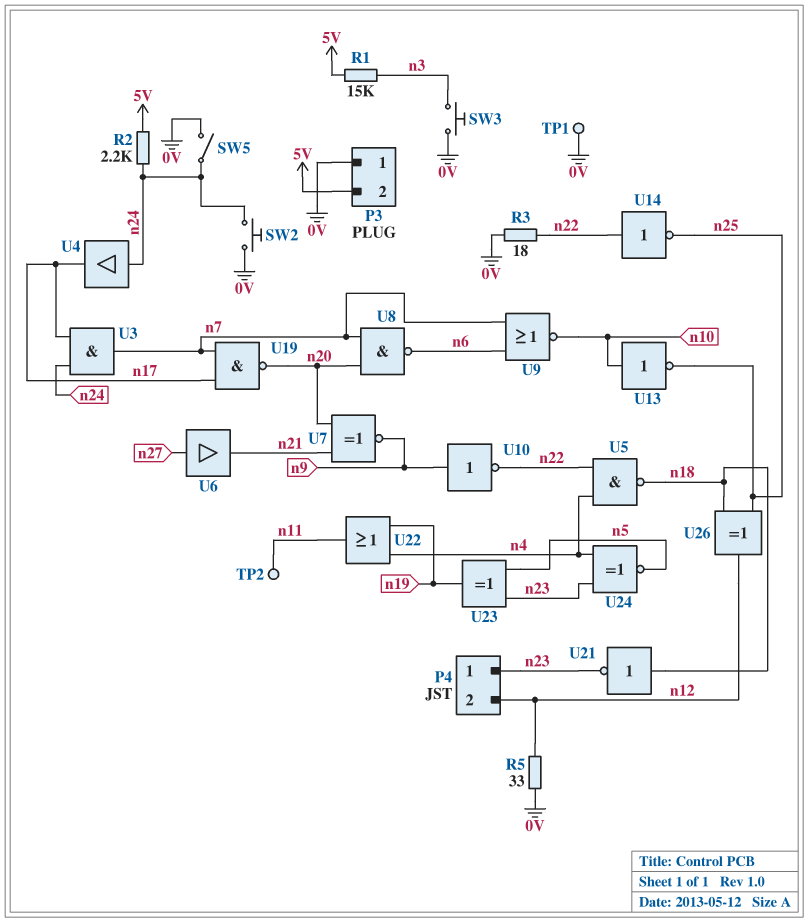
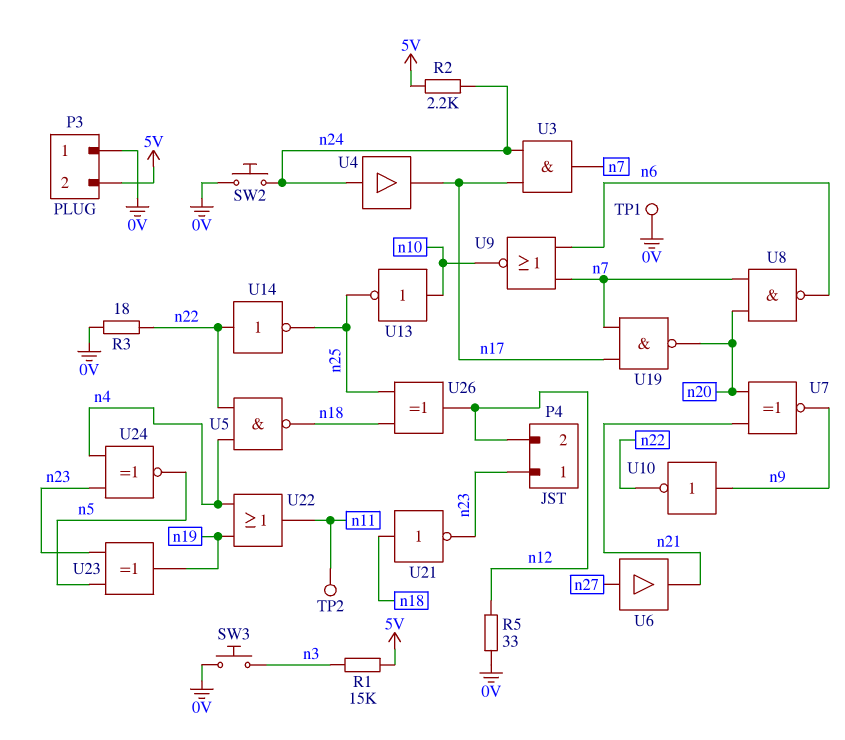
SW5: switch (0V, n24) -> none

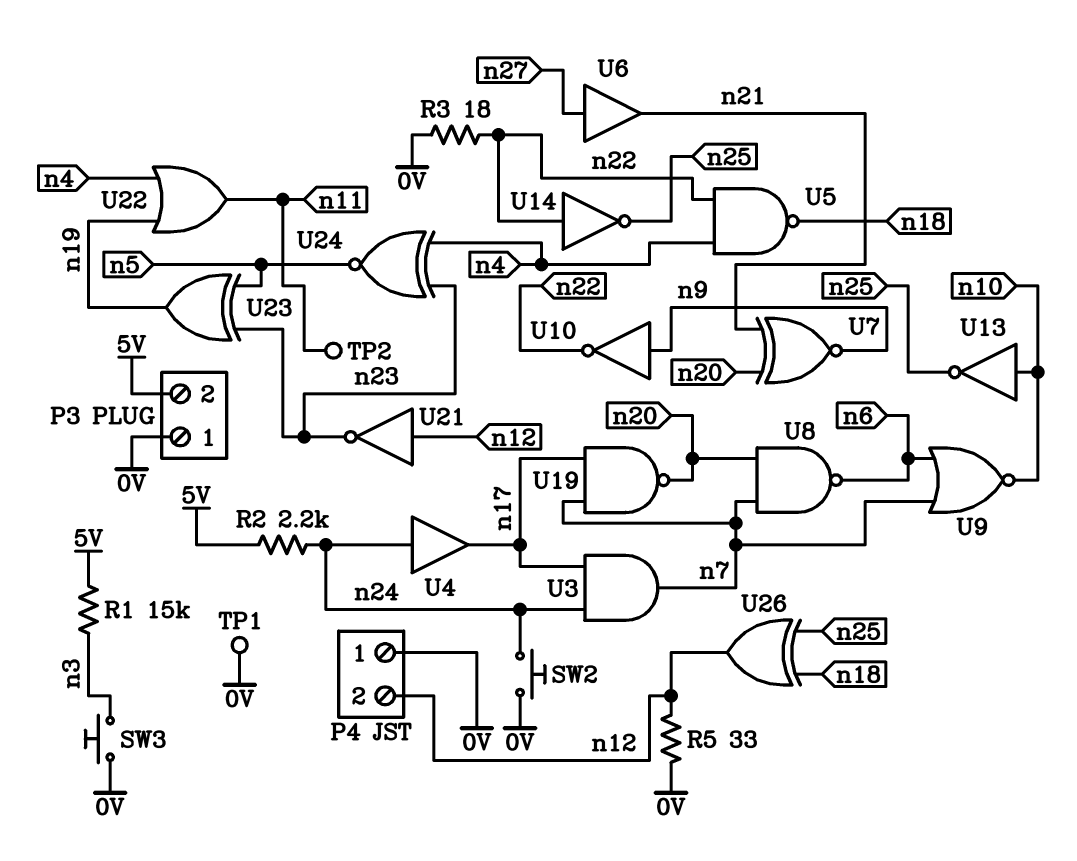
P4 pin 1: n23 -> 0V
U21: NOT (in n18, out n23) -> NOT (in n12, out n23)

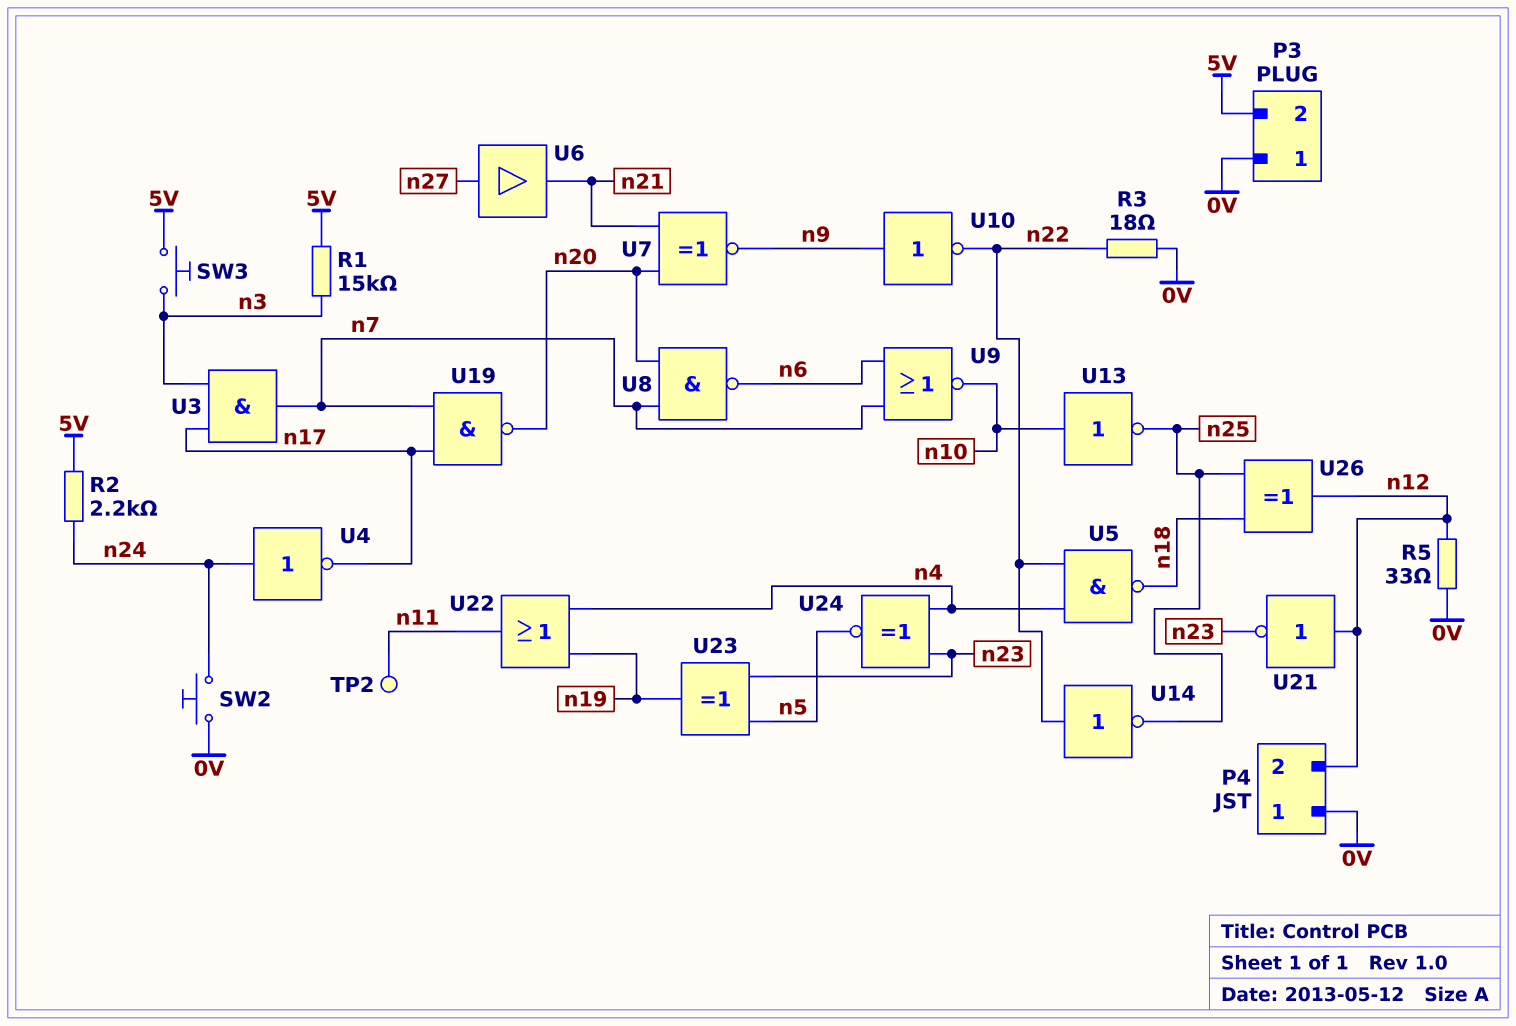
SW3: button (0V, n3) -> button (5V, n3)
TP1: test point (0V) -> none
U3: AND (in n17, in n24, out n7) -> AND (in n3, in n17, out n7)
U4: buffer (in n24, out n17) -> NOT (in n24, out n17)

